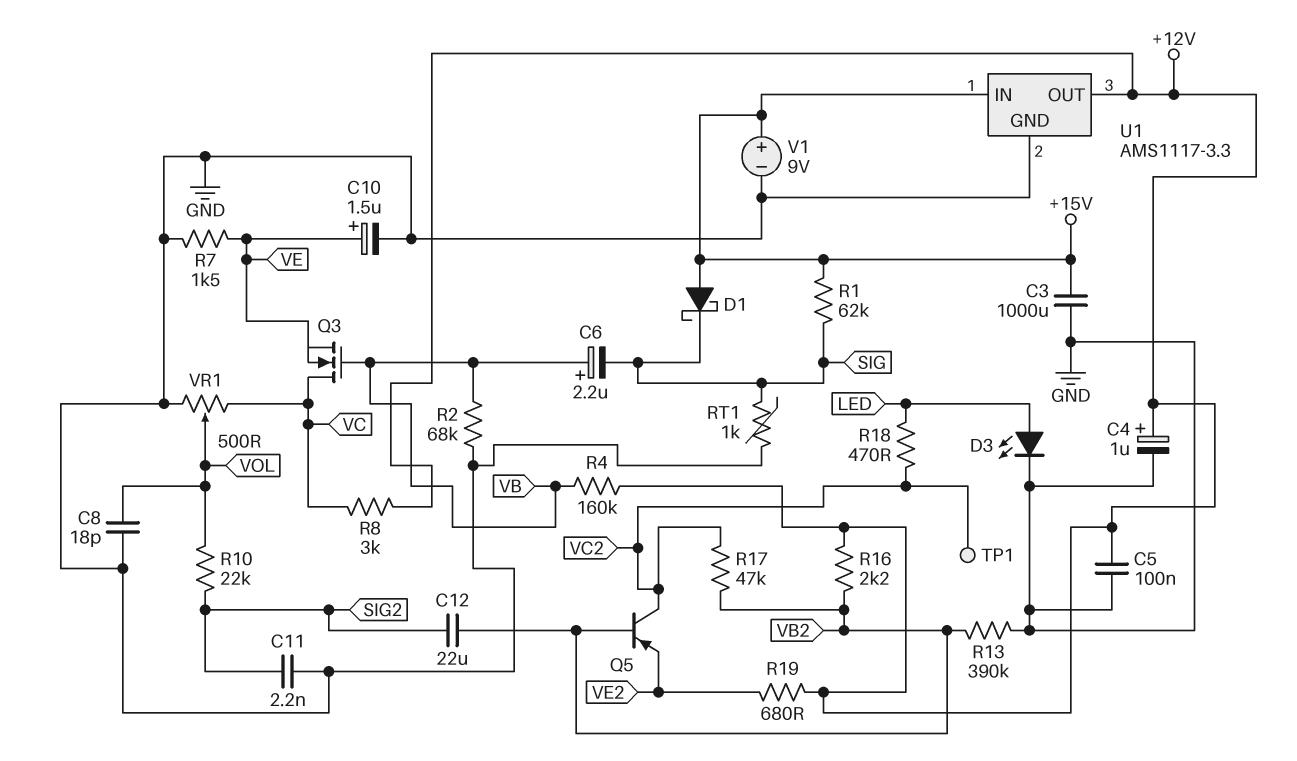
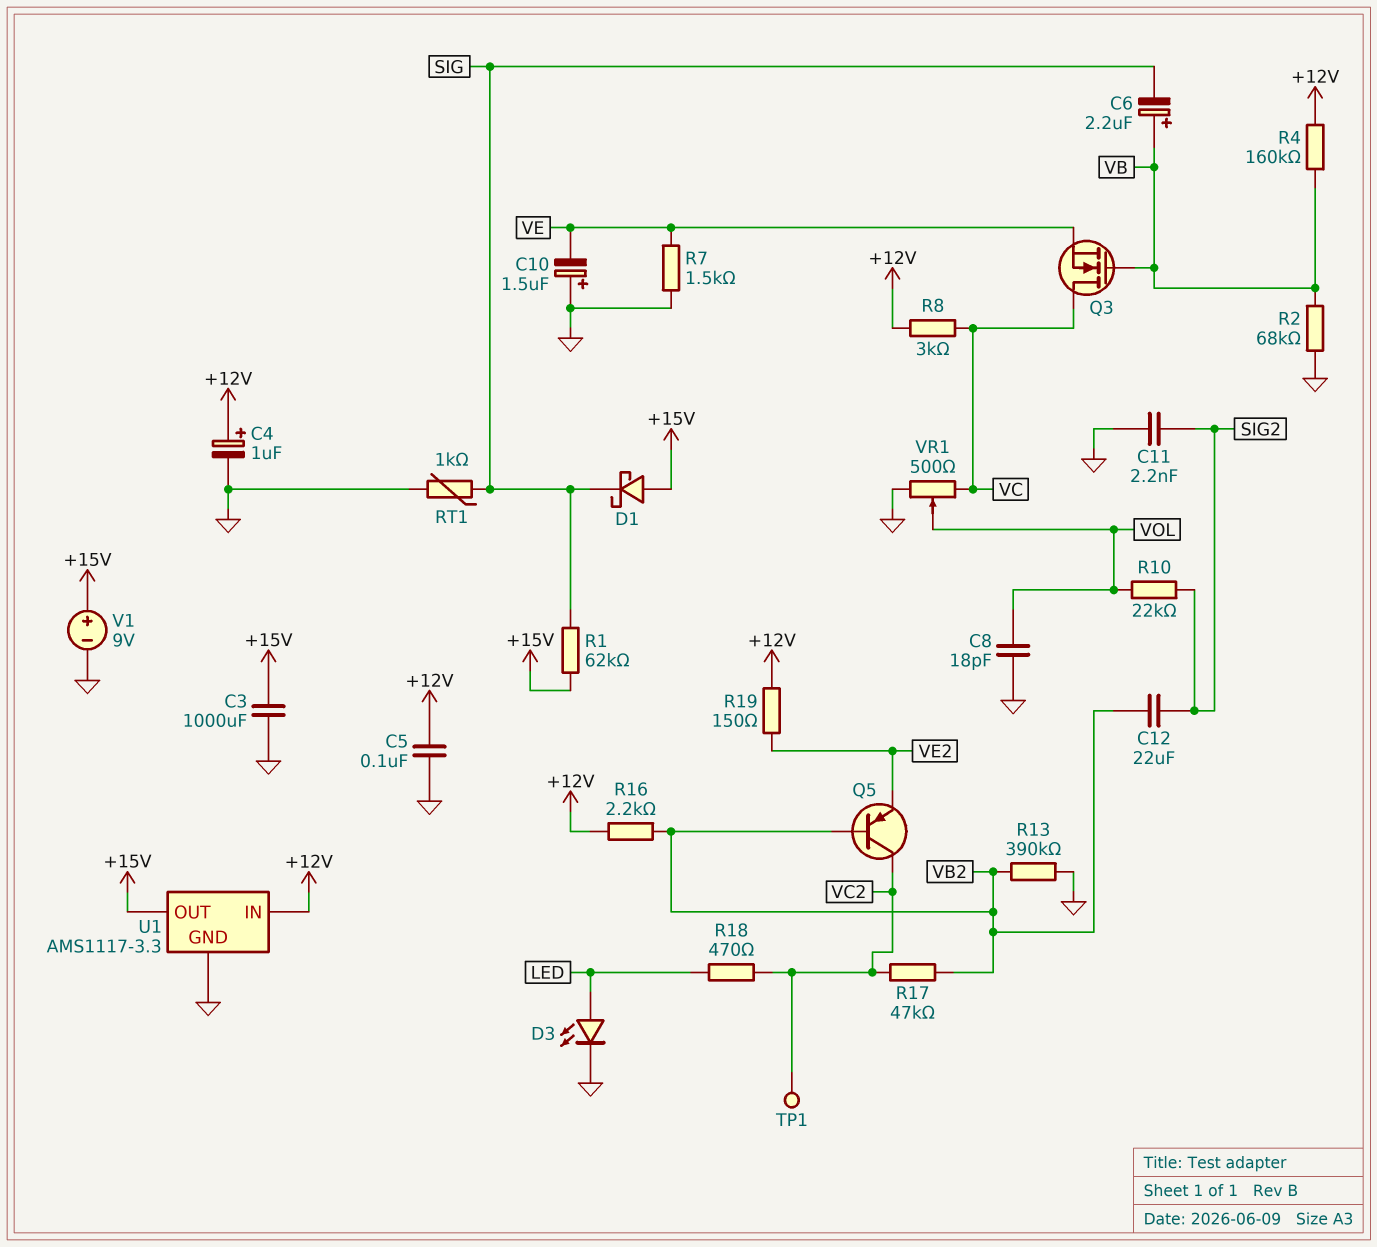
C10: 1.5uF (plus VE, minus GND) -> 1.5uF (plus GND, minus VE)
R19: 680 (+12V, VE2) -> 150 (+12V, VE2)
U1 pin IN: +15V -> +12V
U1 pin OUT: +12V -> +15V

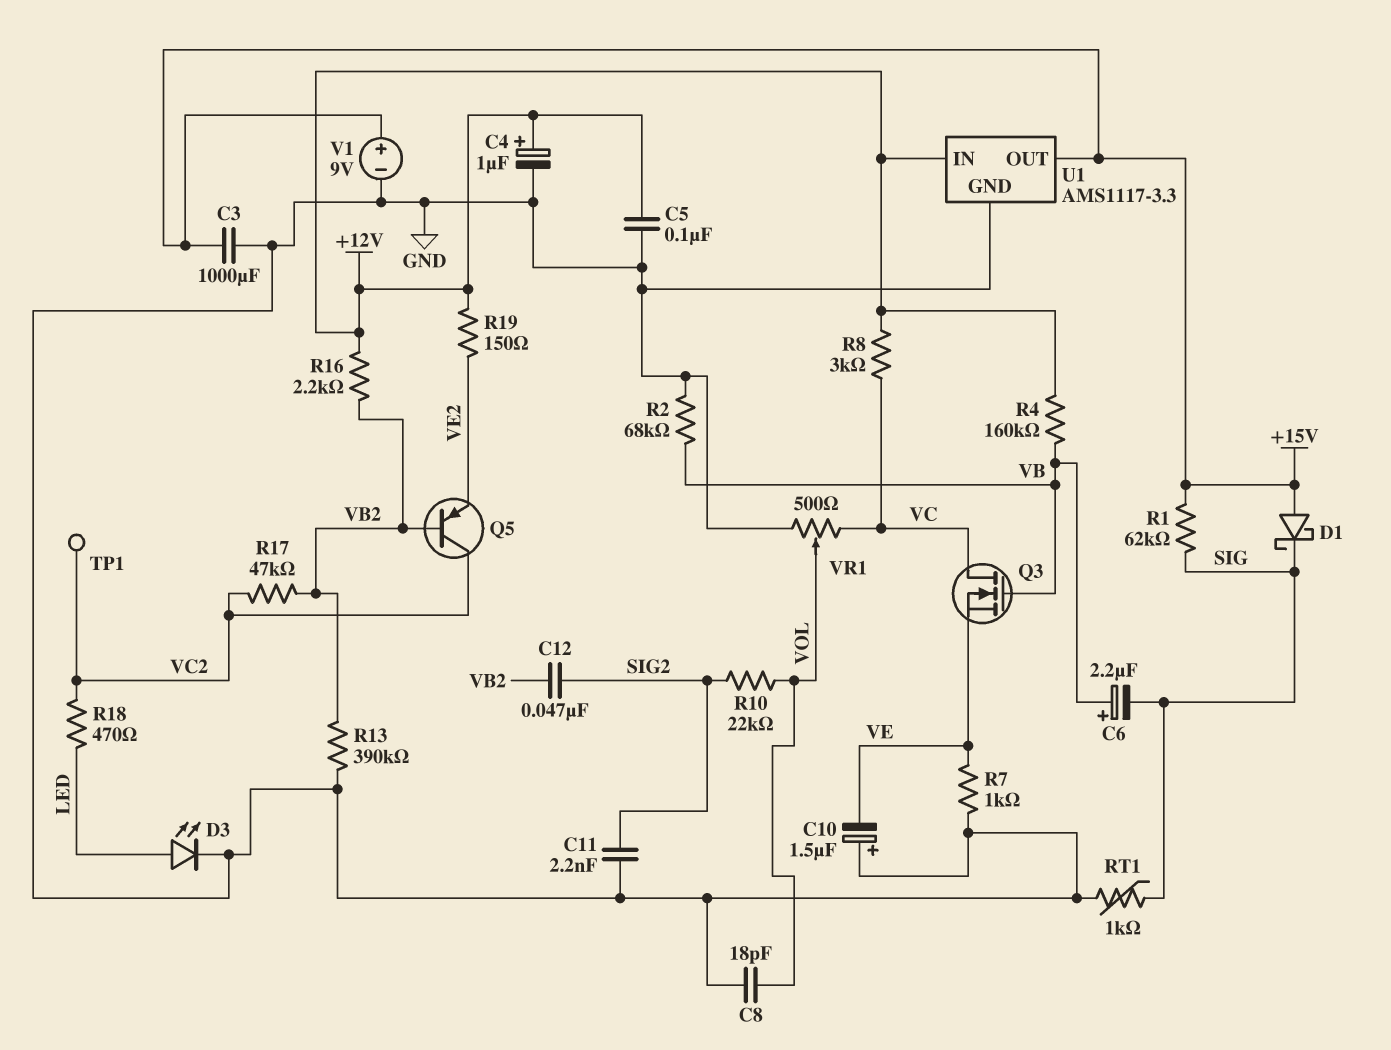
C12: 22uF (SIG2, VB2) -> 47nF (SIG2, VB2)
R7: 1.5k (GND, VE) -> 1k (GND, VE)

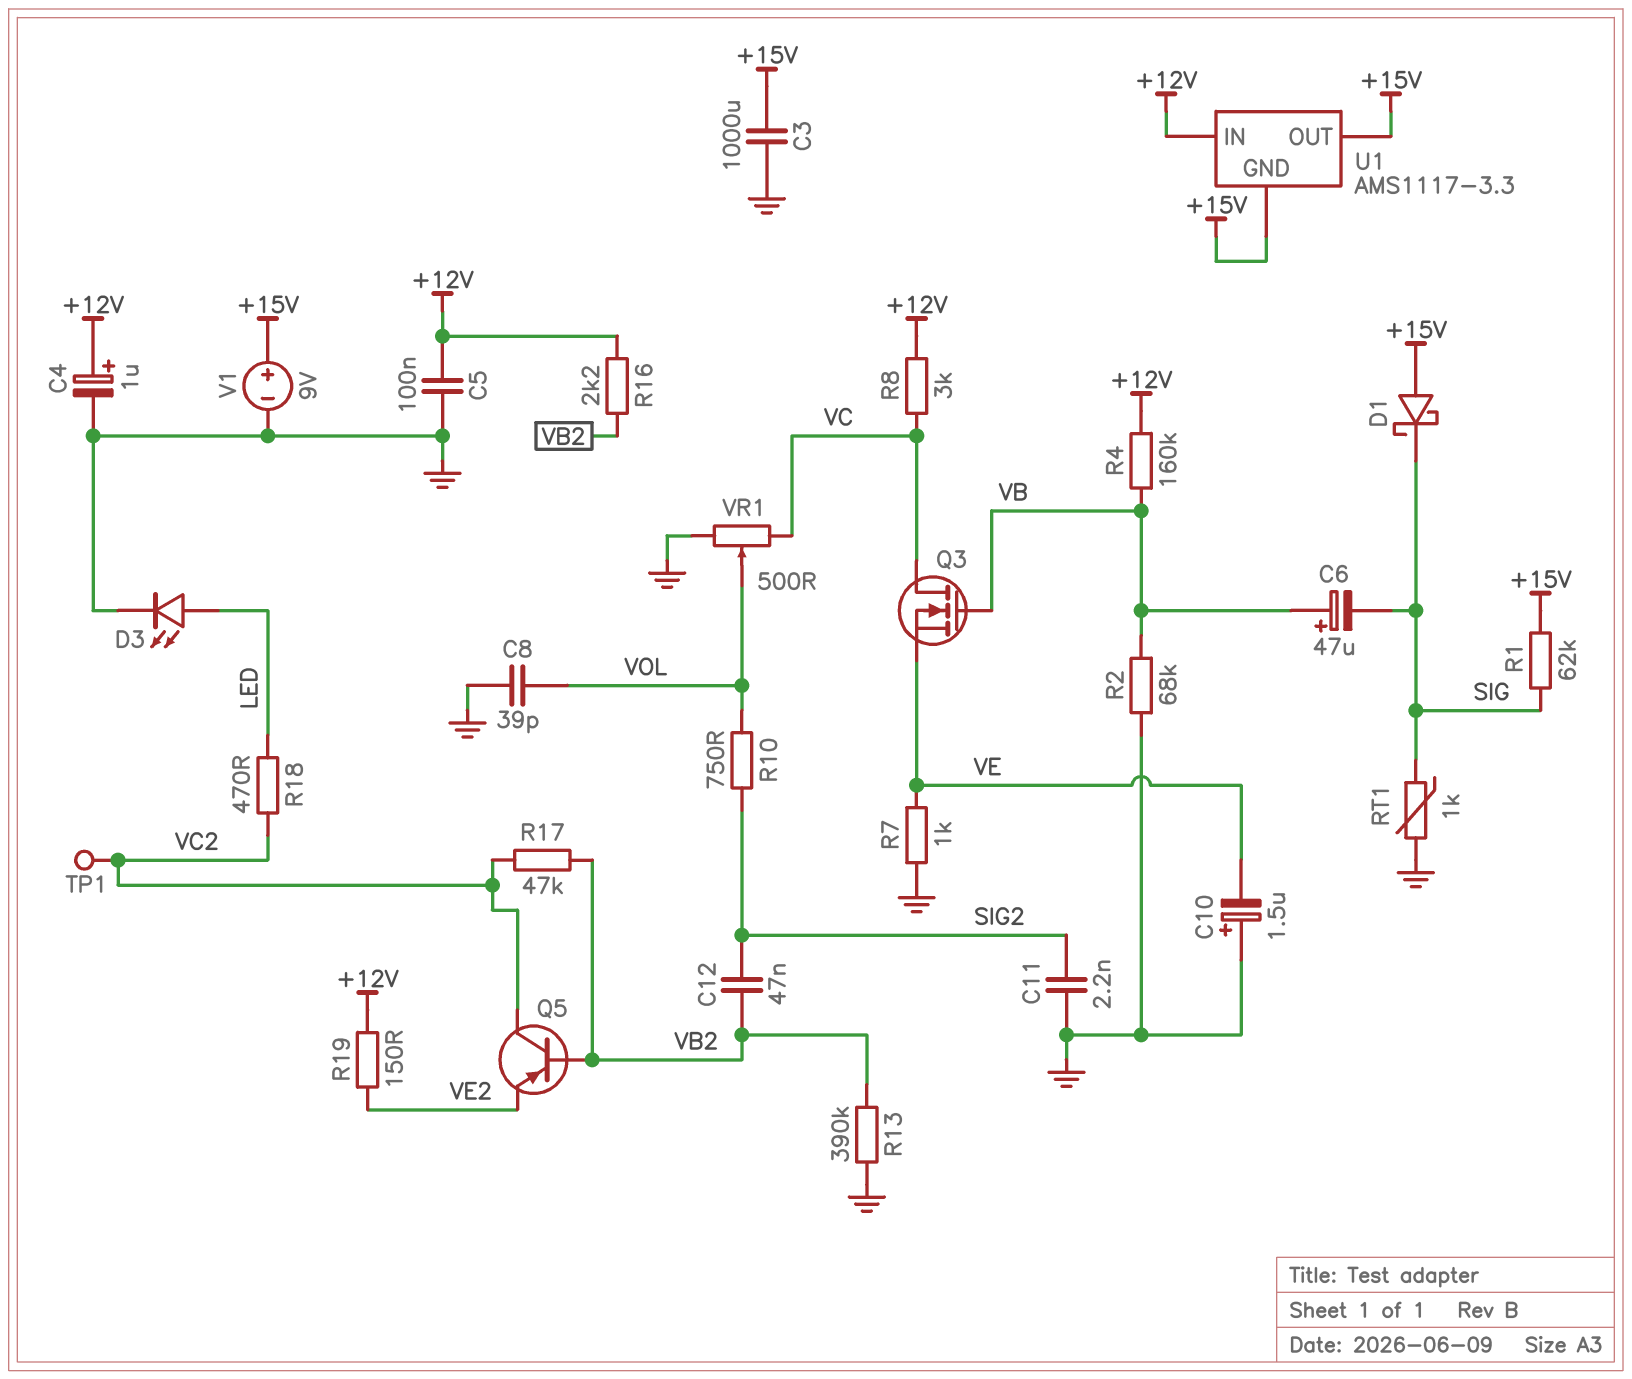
C6: 2.2uF (plus VB, minus SIG) -> 47uF (plus VB, minus SIG)
C8: 18pF (GND, VOL) -> 39pF (GND, VOL)
R10: 22k (SIG2, VOL) -> 750 (SIG2, VOL)
U1 pin GND: GND -> +15V

